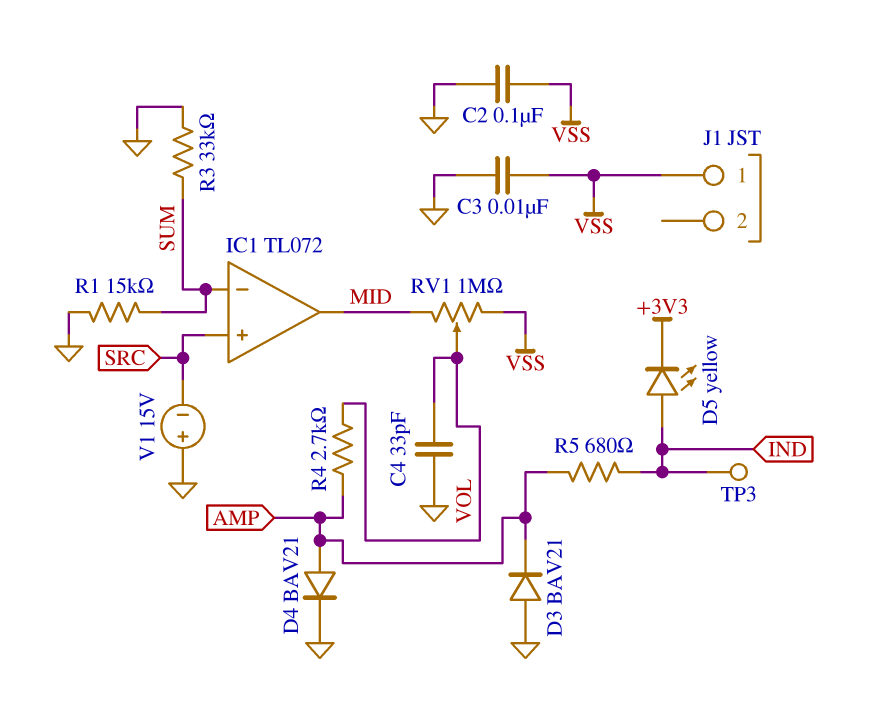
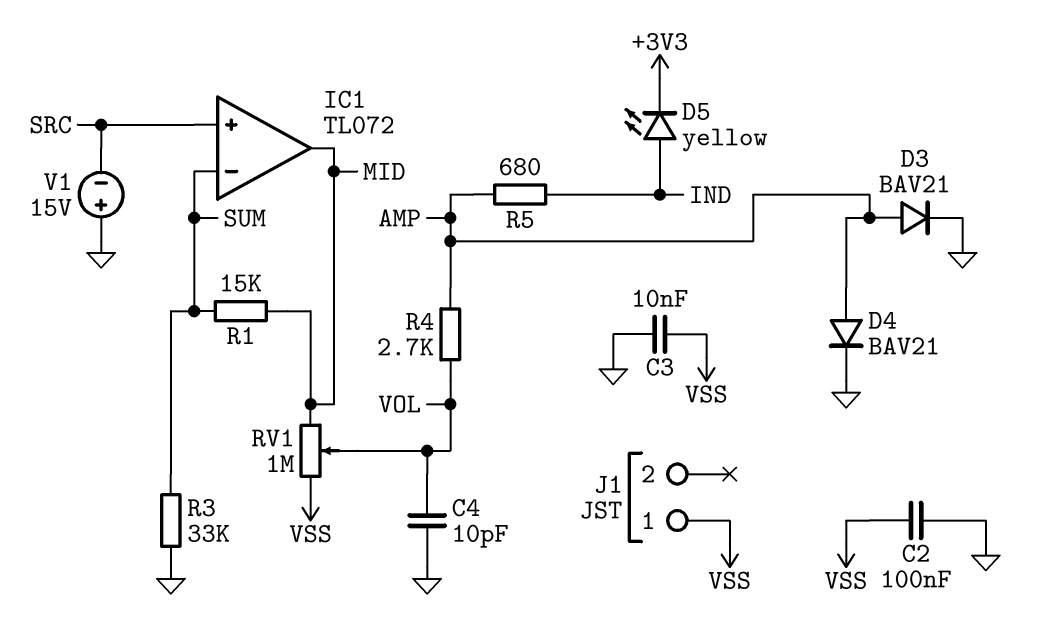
C4: 33pF (GND, VOL) -> 10pF (GND, VOL)
D3: diode BAV21 (A GND, K AMP) -> diode BAV21 (A AMP, K GND)
R1: 15k (GND, SUM) -> 15k (MID, SUM)
TP3: test point (IND) -> none

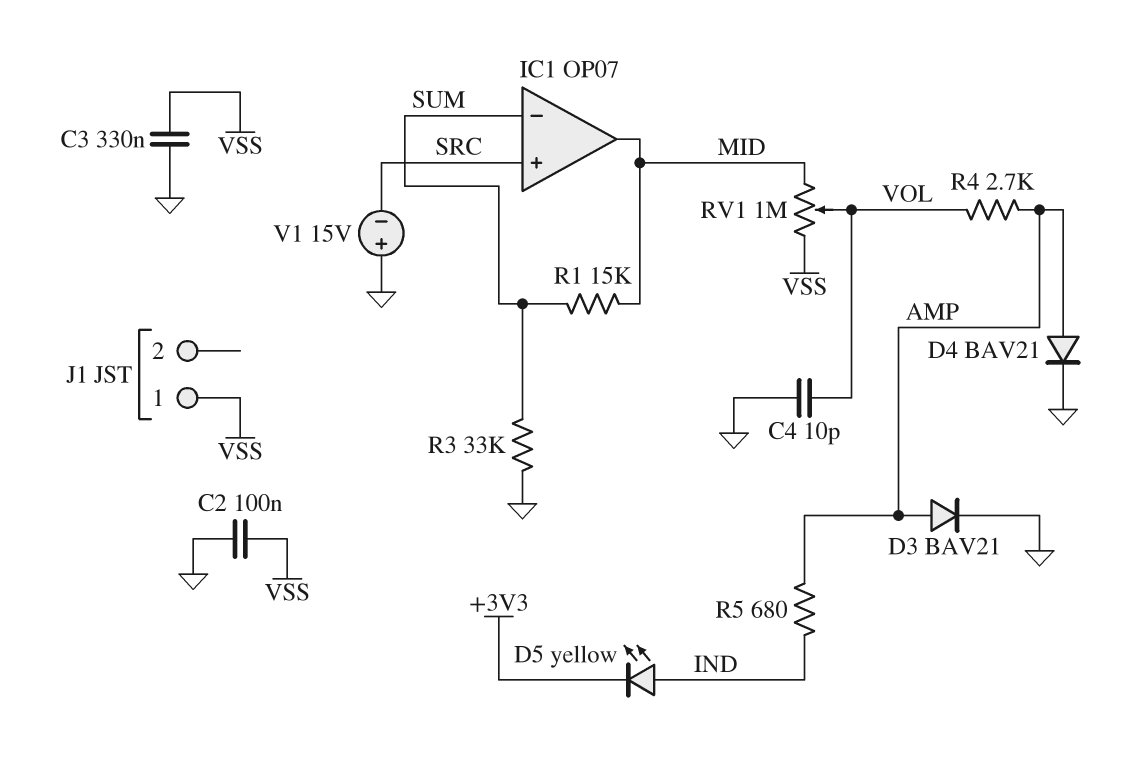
C3: 10nF (GND, VSS) -> 330nF (GND, VSS)
IC1: TL072 -> OP07

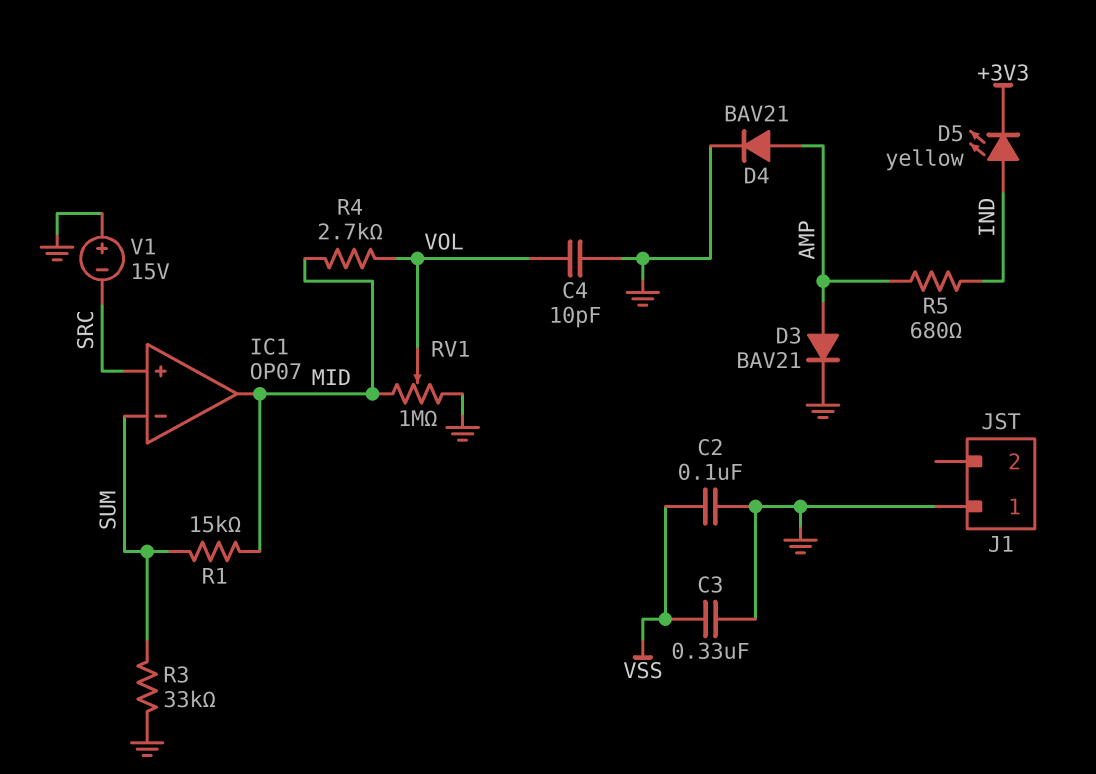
J1 pin 1: VSS -> GND
R4: 2.7k (AMP, VOL) -> 2.7k (MID, VOL)
RV1: 1M (MID, VSS, wiper VOL) -> 1M (GND, MID, wiper VOL)

